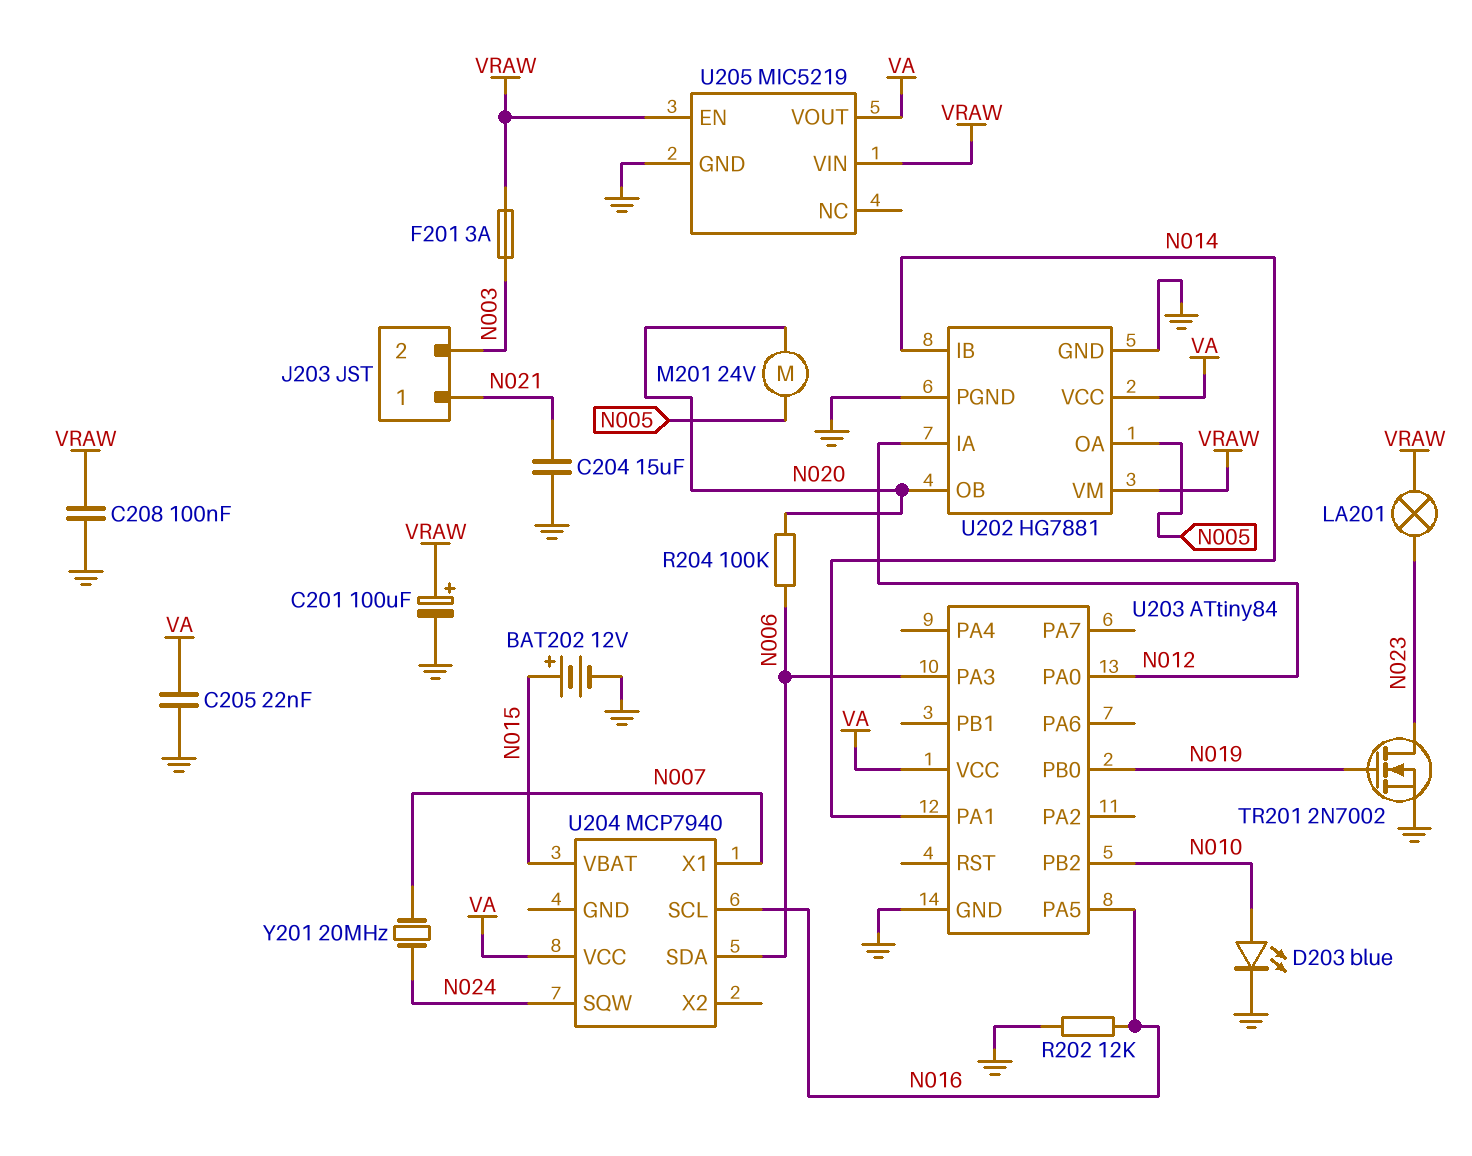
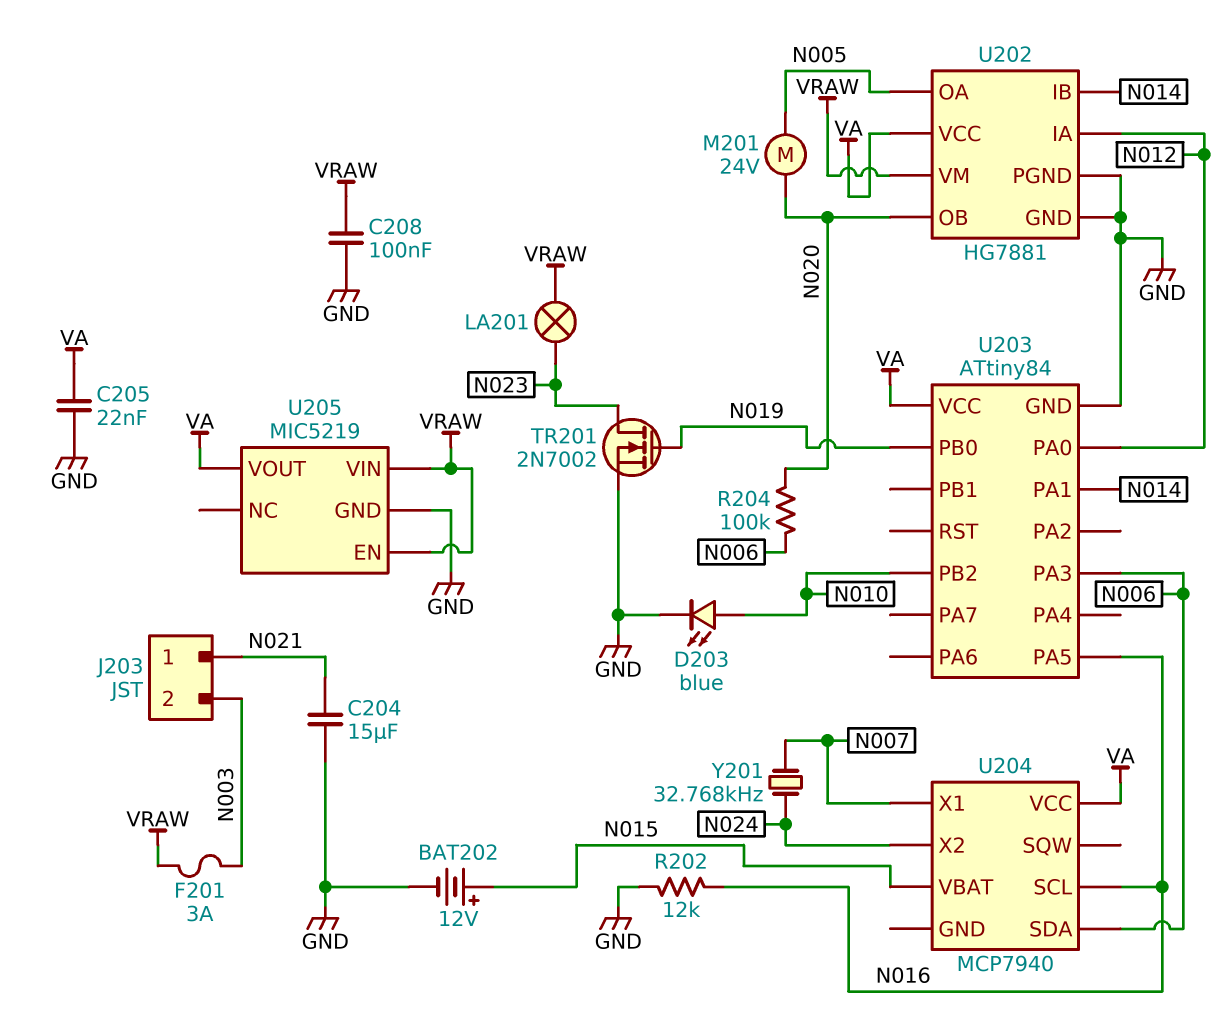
C201: 100uF (plus VRAW, minus GND) -> none
U204 pin SQW: N024 -> none
U204 pin X2: none -> N024
Y201: 20MHz (N007, N024) -> 32.768kHz (N007, N024)

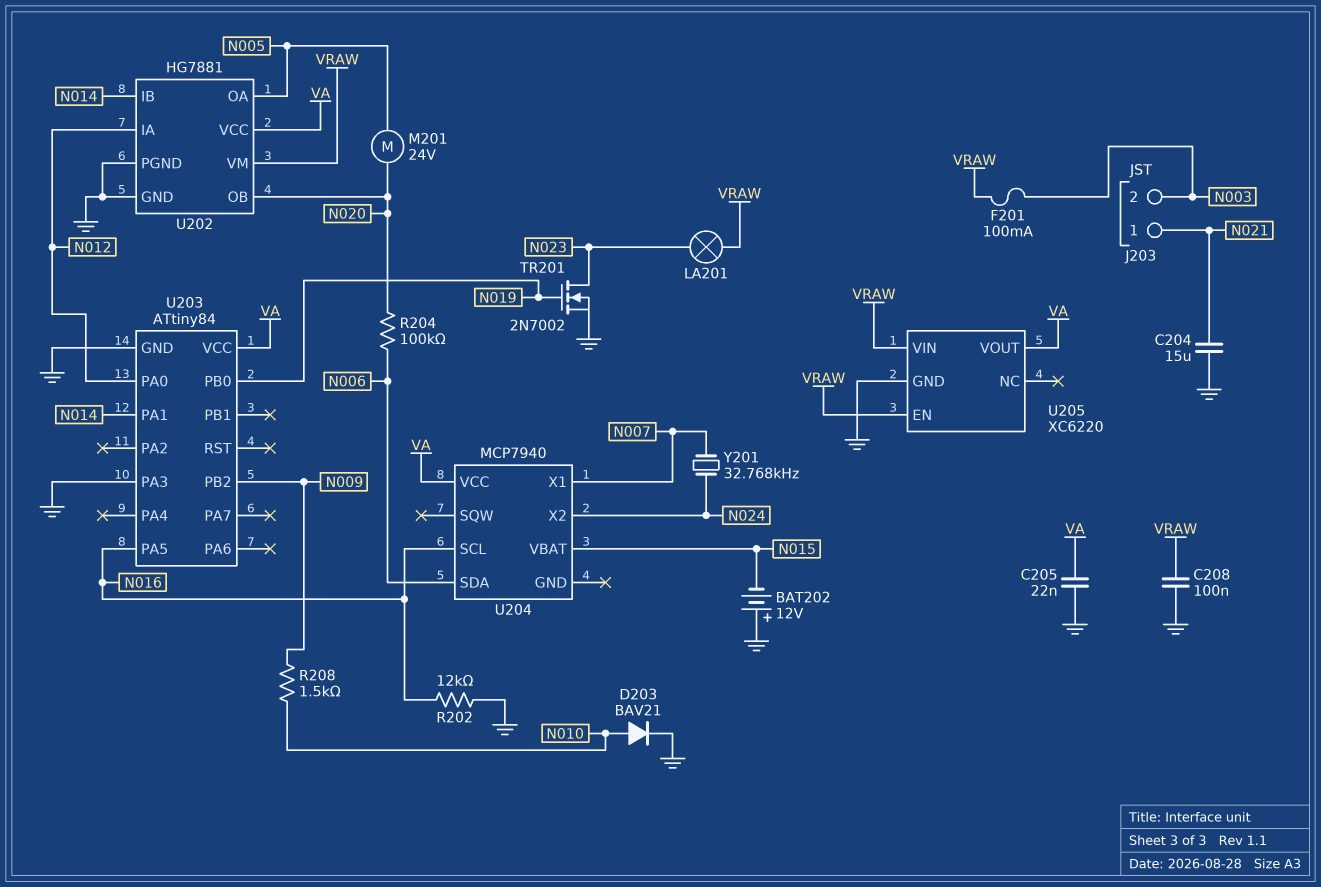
BAT202: 12V (plus N015, minus GND) -> 12V (plus GND, minus N015)
D203: LED blue (A N010, K GND) -> diode BAV21 (A N010, K GND)
F201: 3A (N003, VRAW) -> 100mA (N003, VRAW)
R208: none -> 1.5k (N009, N010)
U203 pin PA3: N006 -> GND
U203 pin PB2: N010 -> N009
U205: MIC5219 -> XC6220

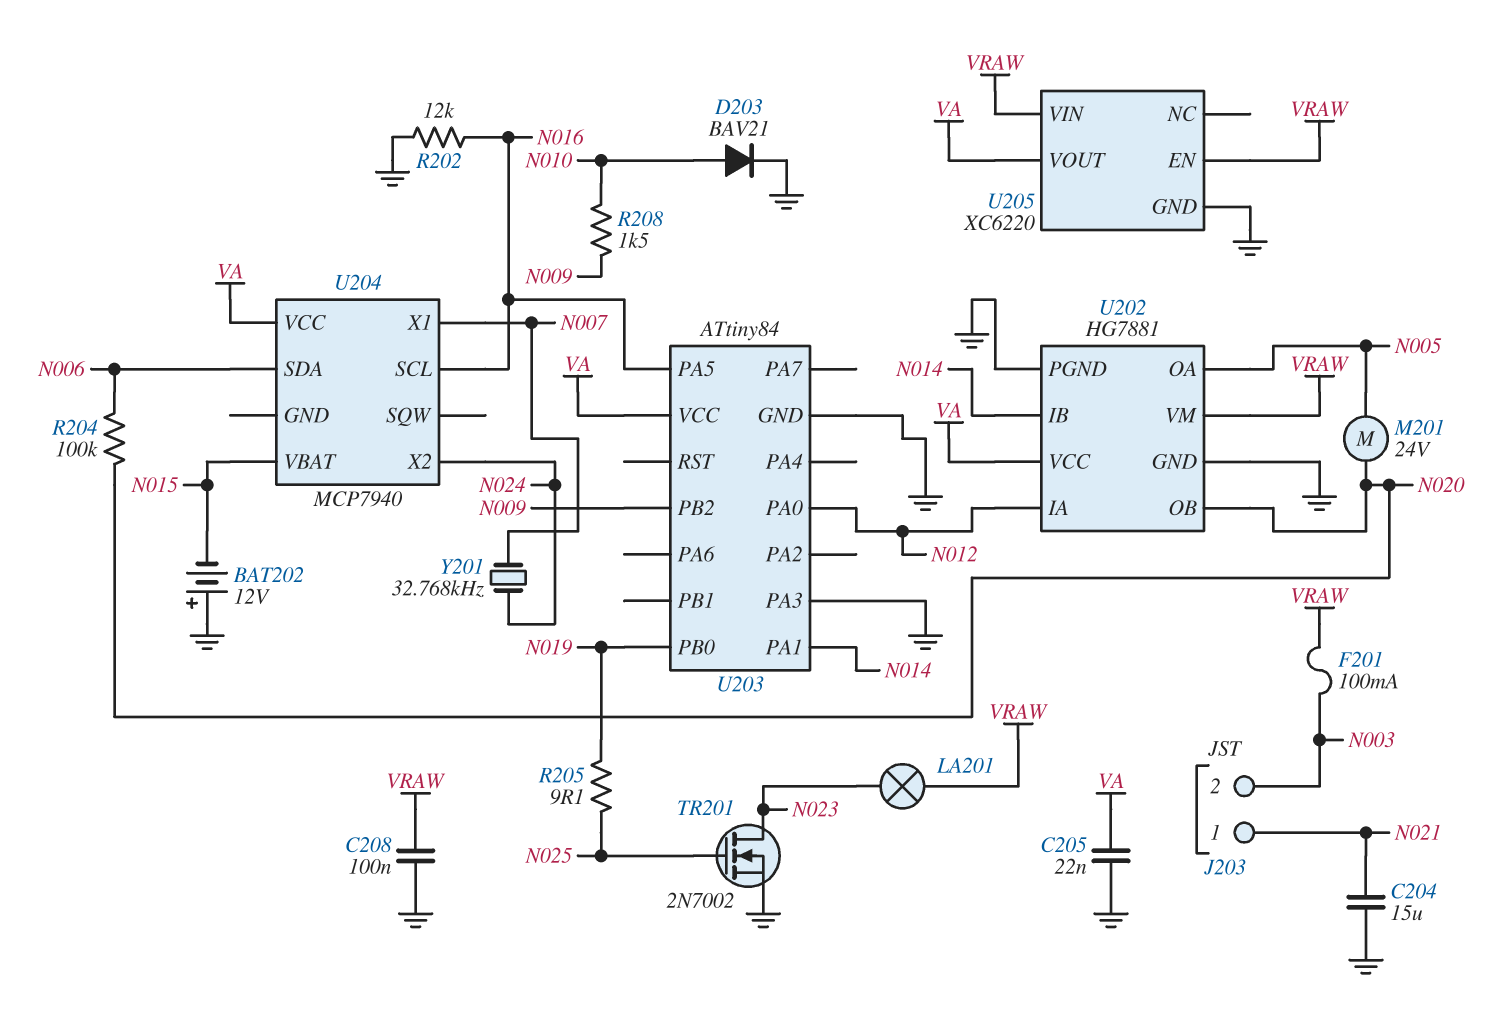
R205: none -> 9.1 (N019, N025)
TR201: NMOS 2N7002 (G N019, D N023, S GND) -> NMOS 2N7002 (G N025, D N023, S GND)

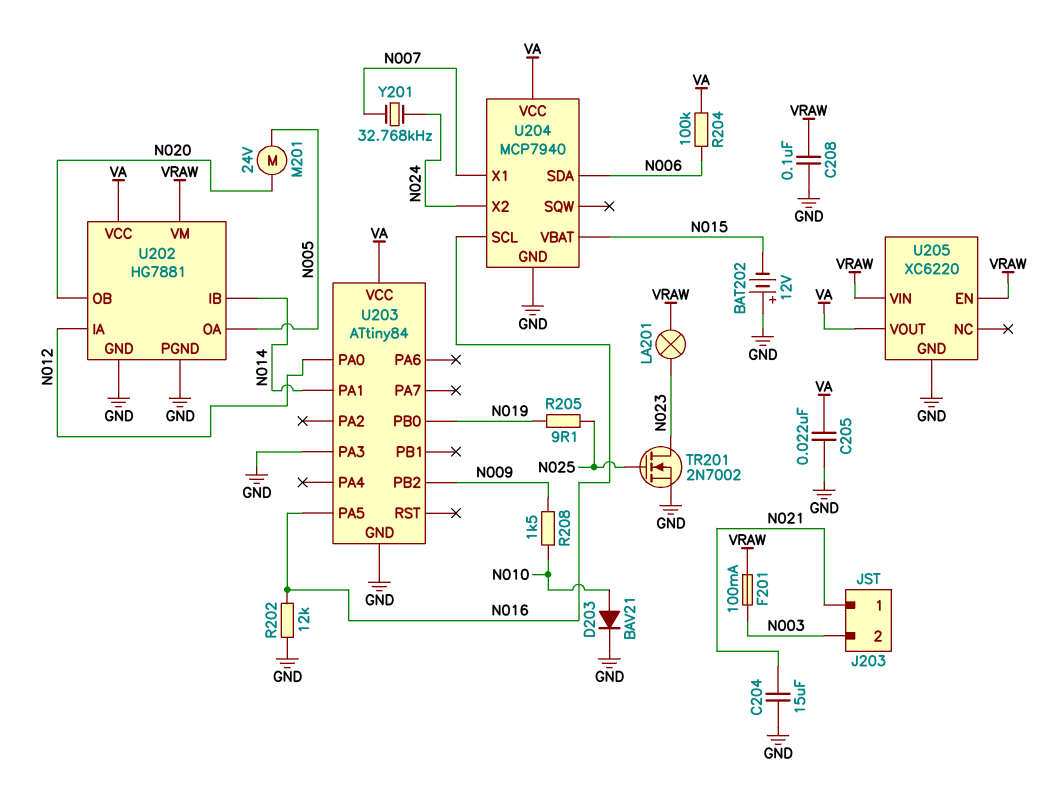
R204: 100k (N006, N020) -> 100k (N006, VA)
U204 pin GND: none -> GND

